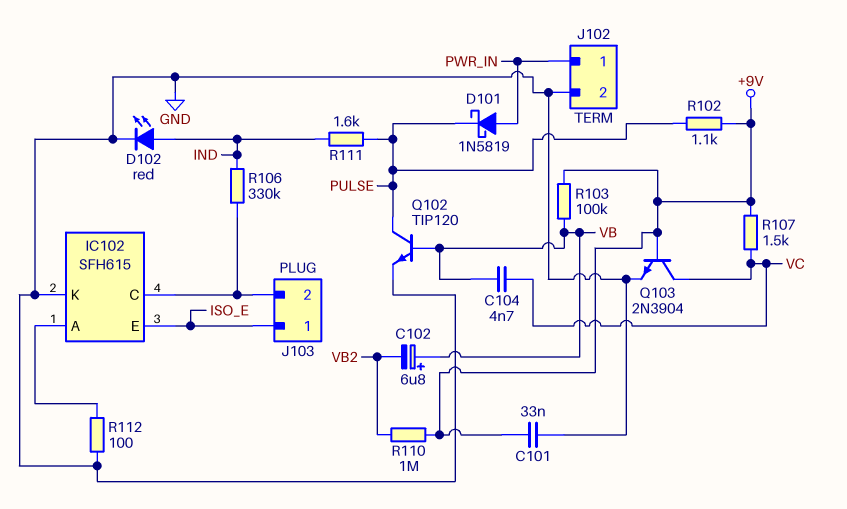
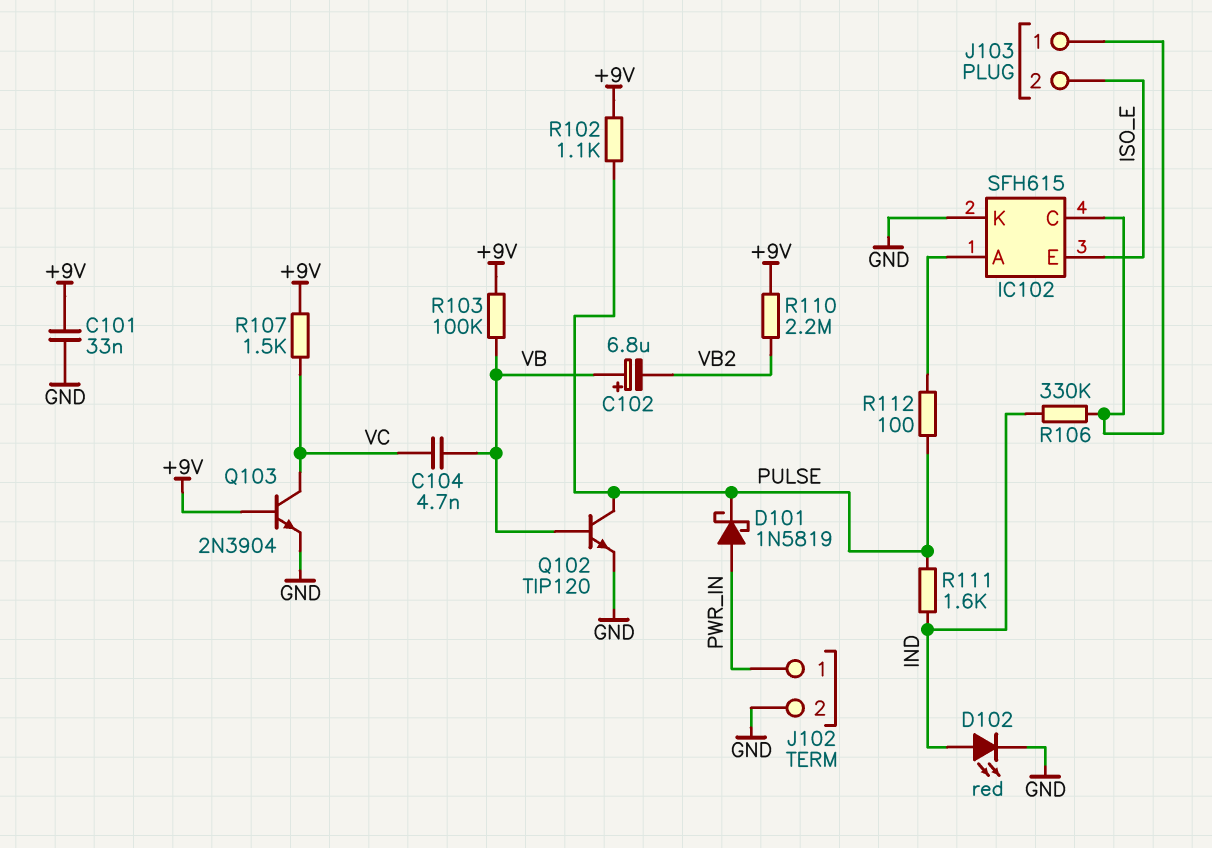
J103 pin 1: ISO_E -> IC102/C
J103 pin 2: IC102/C -> ISO_E
R110: 1M (+9V, VB2) -> 2.2M (+9V, VB2)
R112: 100 (GND, IC102/A) -> 100 (IC102/A, PULSE)

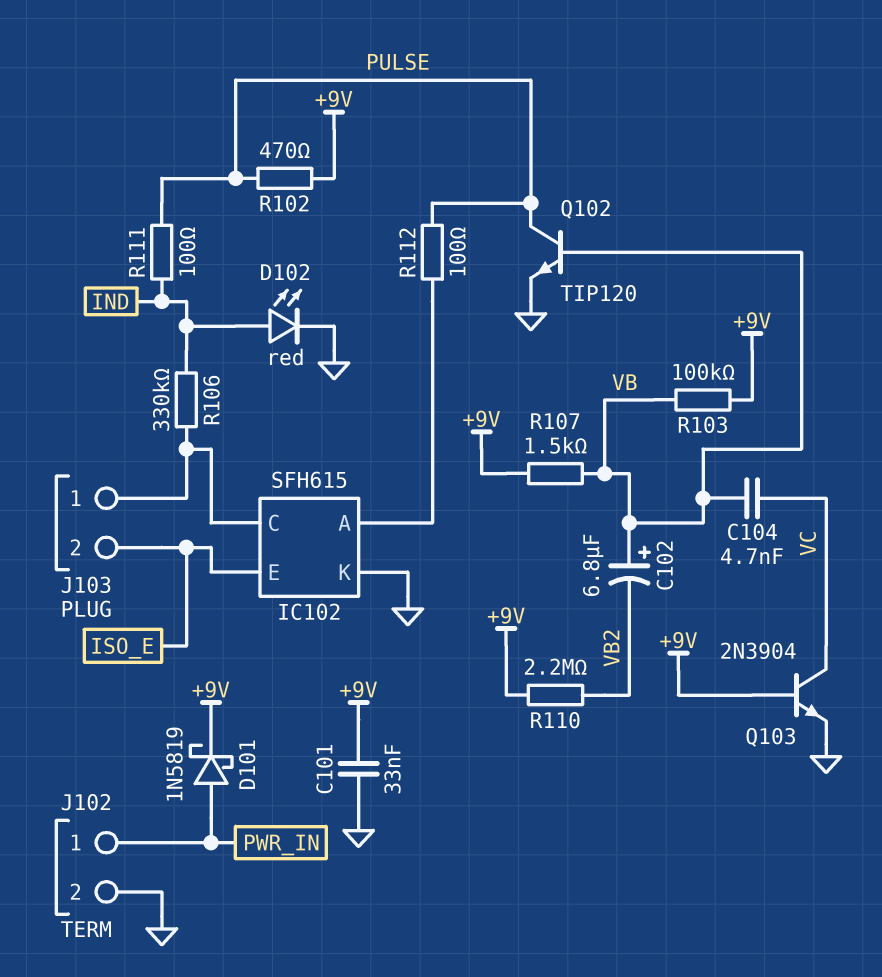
D101: schottky 1N5819 (A PWR_IN, K PULSE) -> schottky 1N5819 (A PWR_IN, K +9V)
R102: 1.1k (+9V, PULSE) -> 470 (+9V, PULSE)
R107: 1.5k (+9V, VC) -> 1.5k (+9V, VB)
R111: 1.6k (IND, PULSE) -> 100 (IND, PULSE)

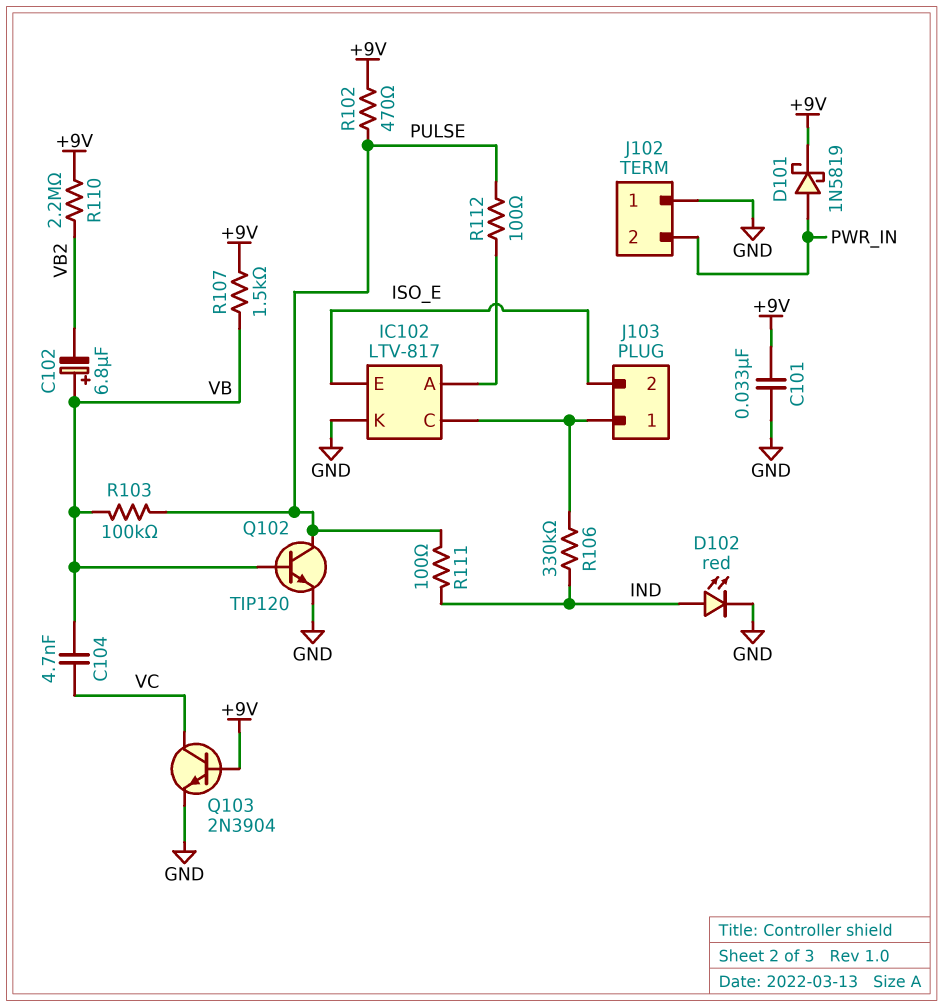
IC102: SFH615 -> LTV-817
J102 pin 1: PWR_IN -> GND
J102 pin 2: GND -> PWR_IN
R103: 100k (+9V, VB) -> 100k (PULSE, VB)

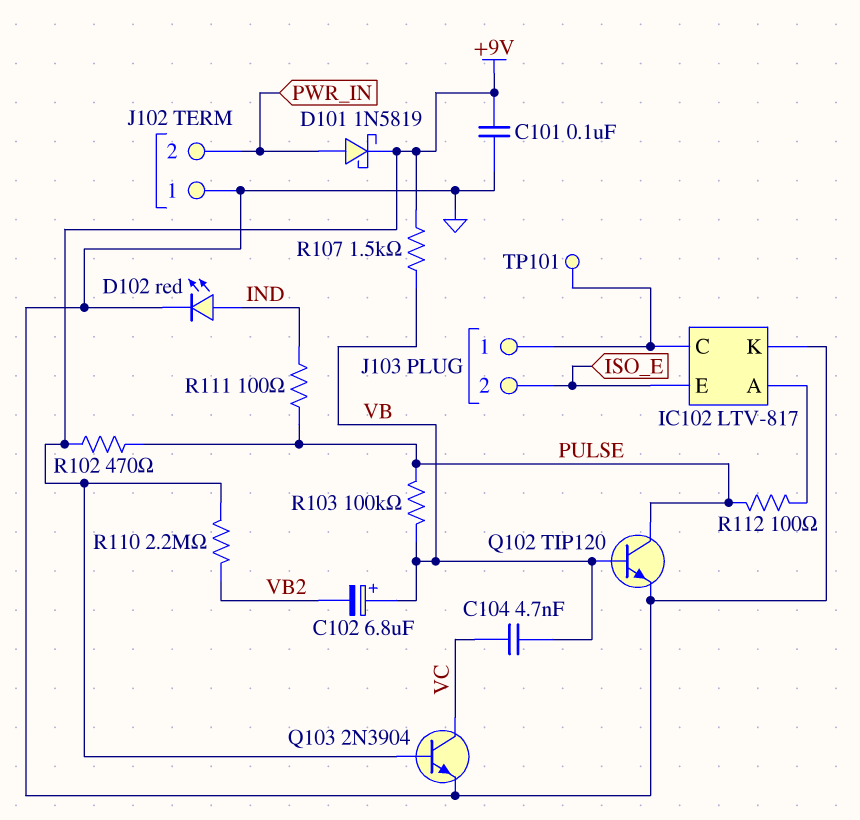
C101: 33nF (+9V, GND) -> 100nF (+9V, GND)
R106: 330k (IC102/C, IND) -> none
TP101: none -> test point (IC102/C)

